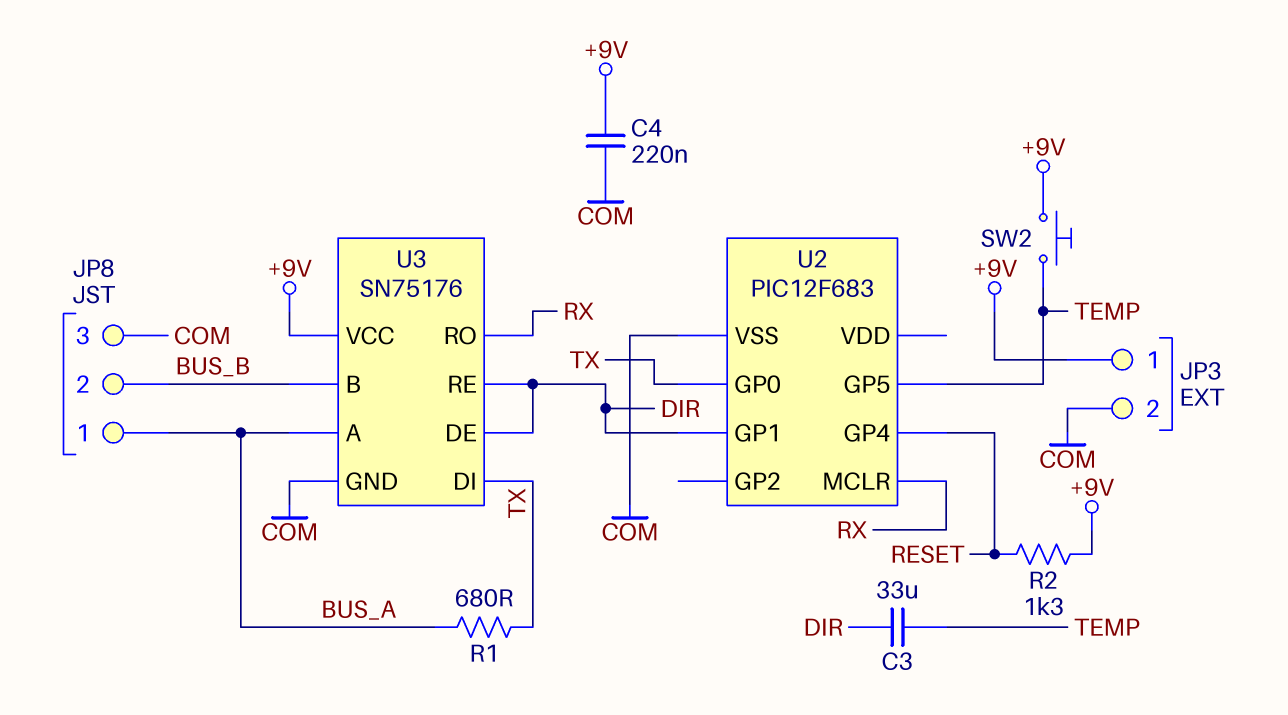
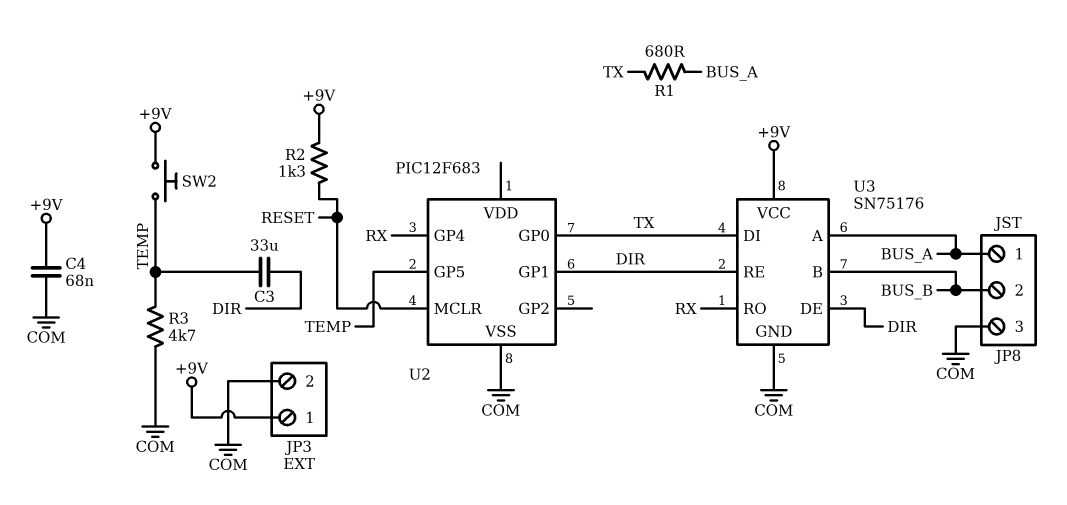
C4: 220nF (+9V, COM) -> 68nF (+9V, COM)
R3: none -> 4.7k (COM, TEMP)
U2 pin GP4: RESET -> RX
U2 pin MCLR: RX -> RESET

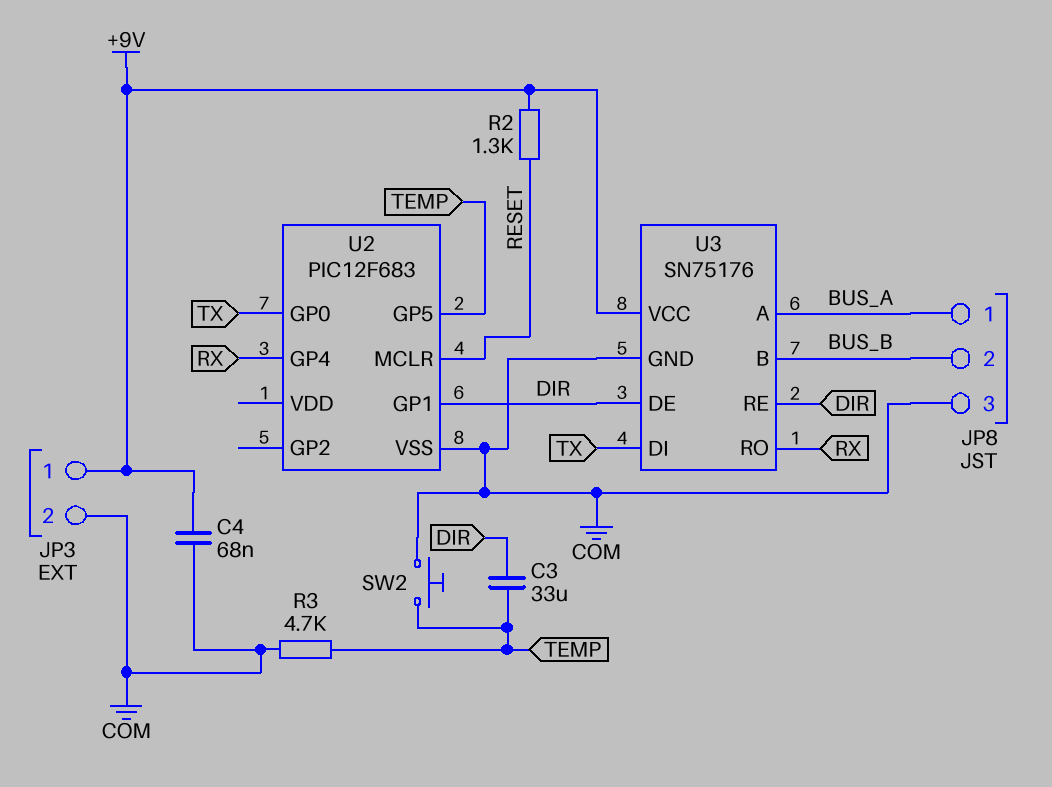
R1: 680 (BUS_A, TX) -> none
SW2: button (+9V, TEMP) -> button (COM, TEMP)

